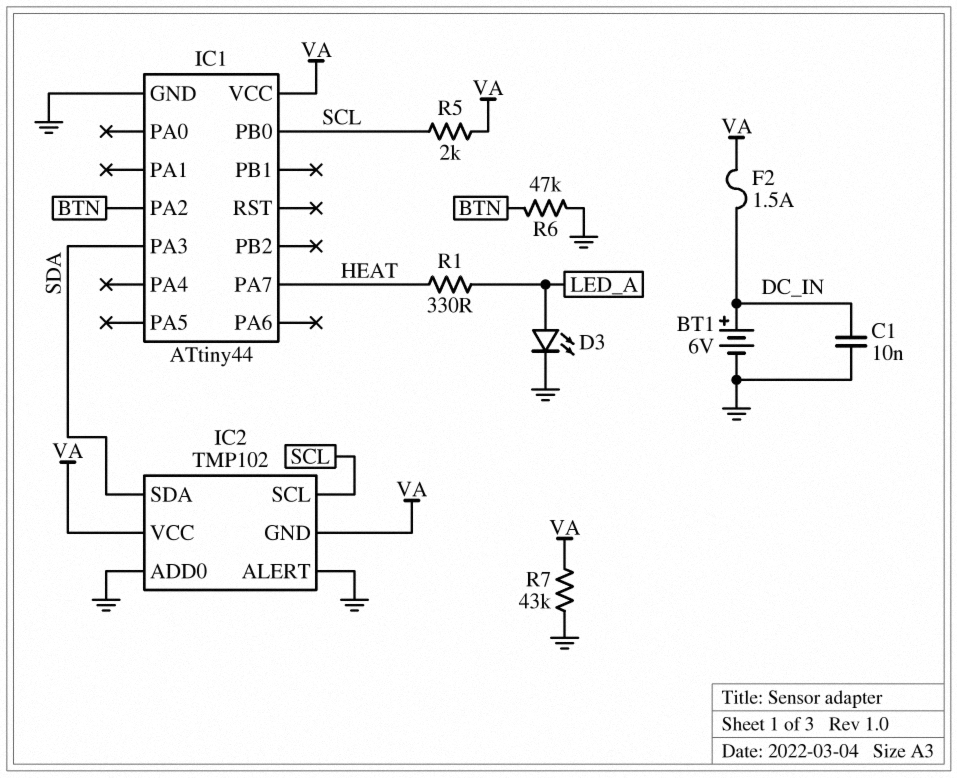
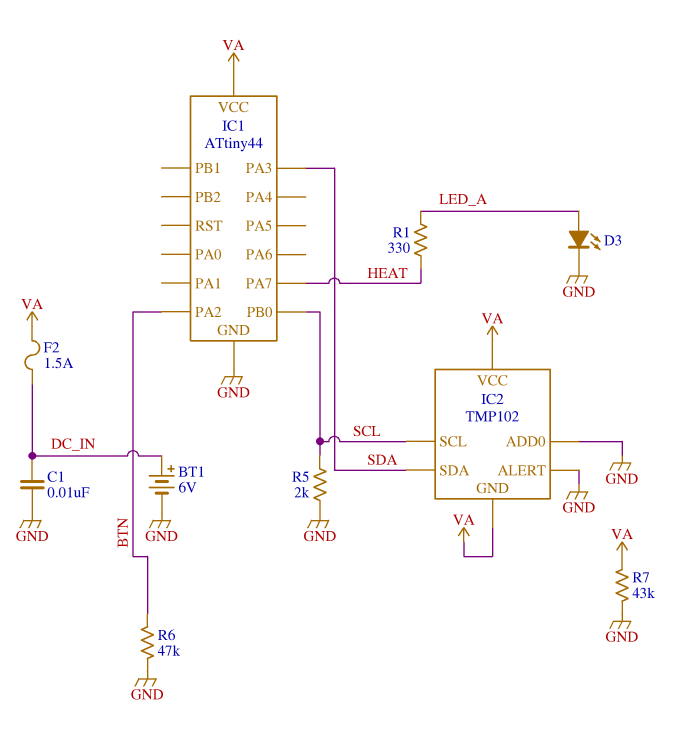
R5: 2k (SCL, VA) -> 2k (GND, SCL)

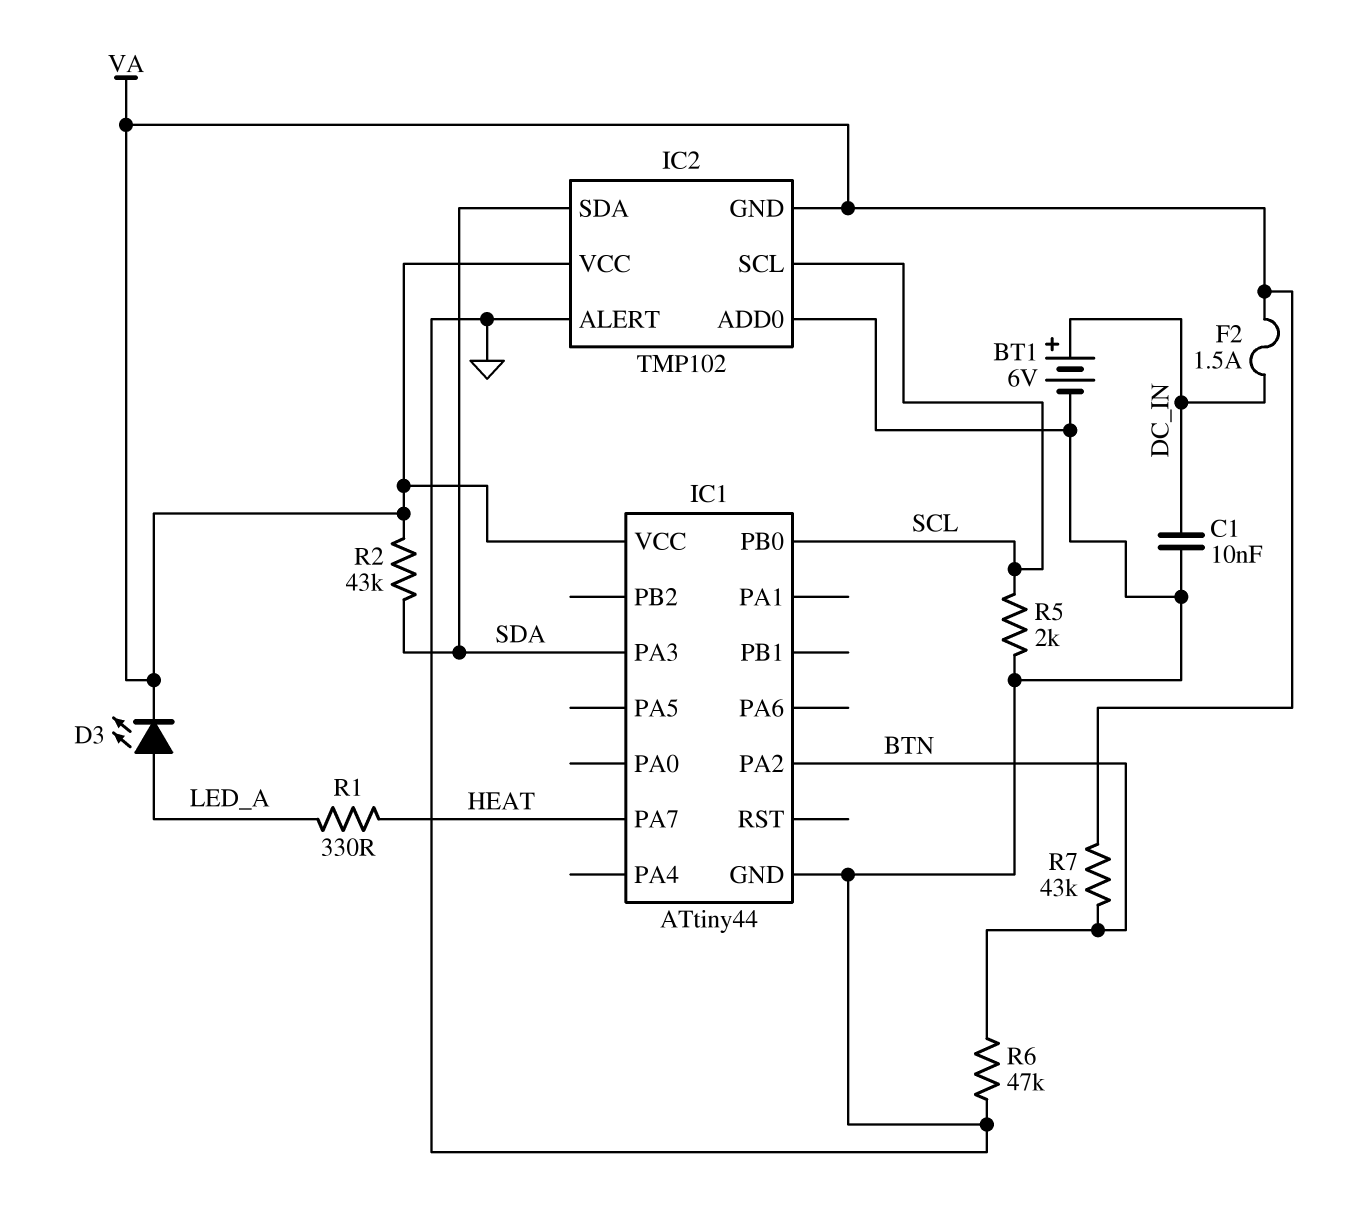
D3: LED (A LED_A, K GND) -> LED (A LED_A, K VA)
R2: none -> 43k (SDA, VA)
R7: 43k (GND, VA) -> 43k (BTN, VA)

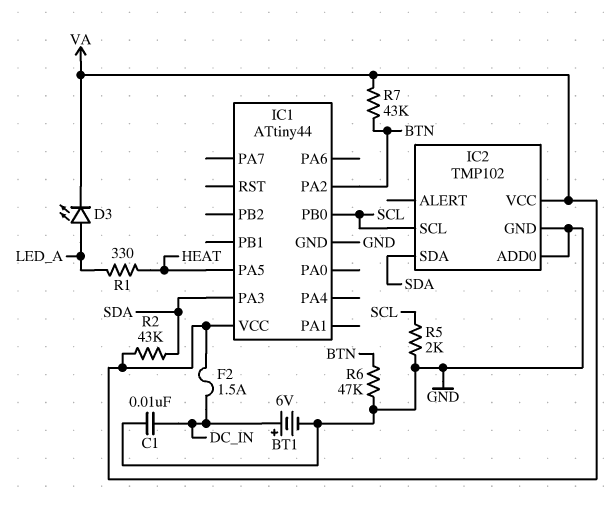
IC1 pin PA5: none -> HEAT
IC1 pin PA7: HEAT -> none
IC2 pin ALERT: GND -> none
IC2 pin GND: VA -> GND

